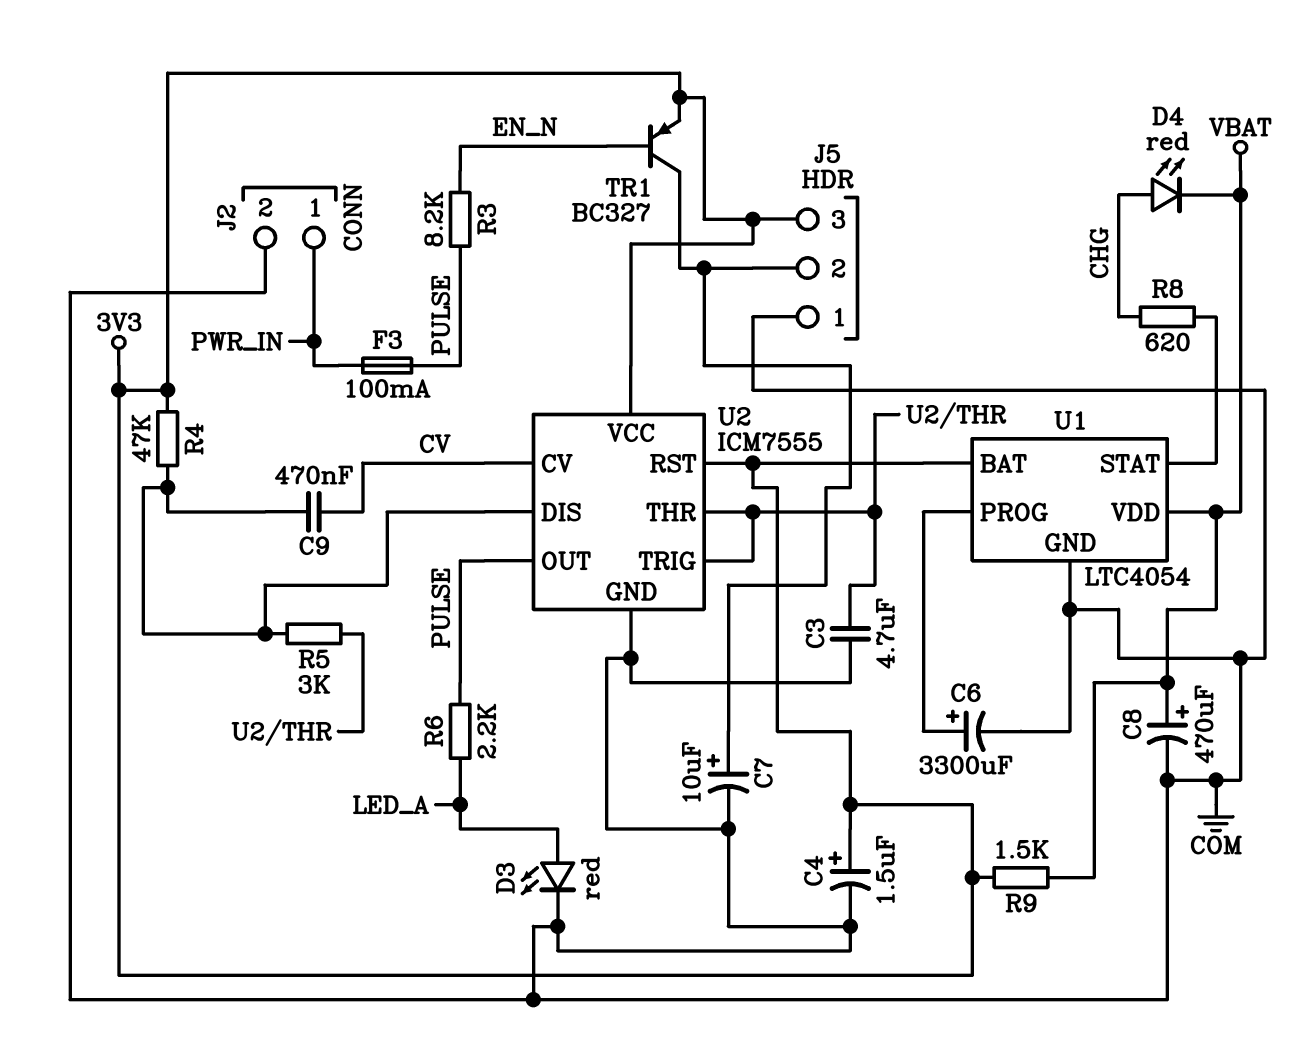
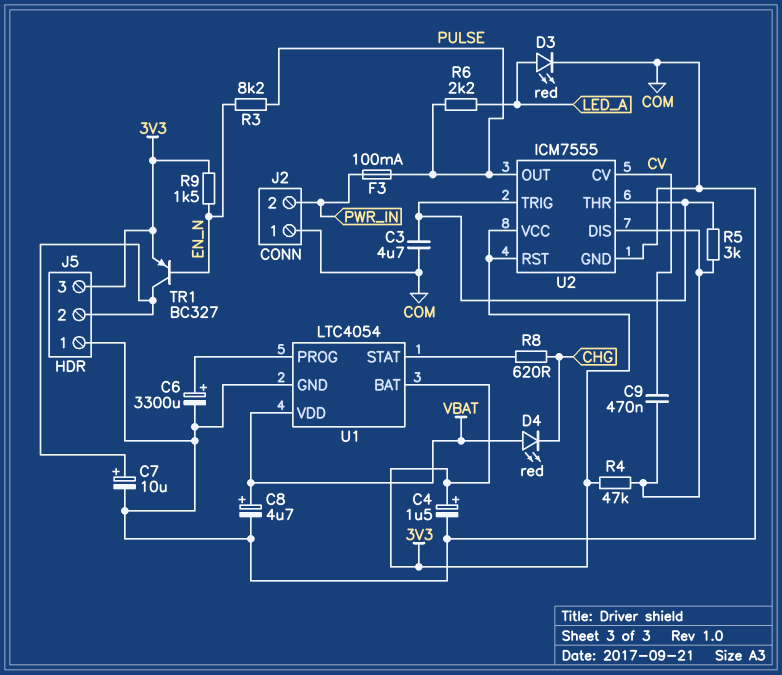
C8: 470uF (plus VBAT, minus COM) -> 4.7uF (plus VBAT, minus COM)
D4: LED red (A CHG, K VBAT) -> LED red (A VBAT, K CHG)
J2 pin 1: PWR_IN -> COM
J2 pin 2: COM -> PWR_IN
R9: 1.5k (3V3, VBAT) -> 1.5k (3V3, EN_N)

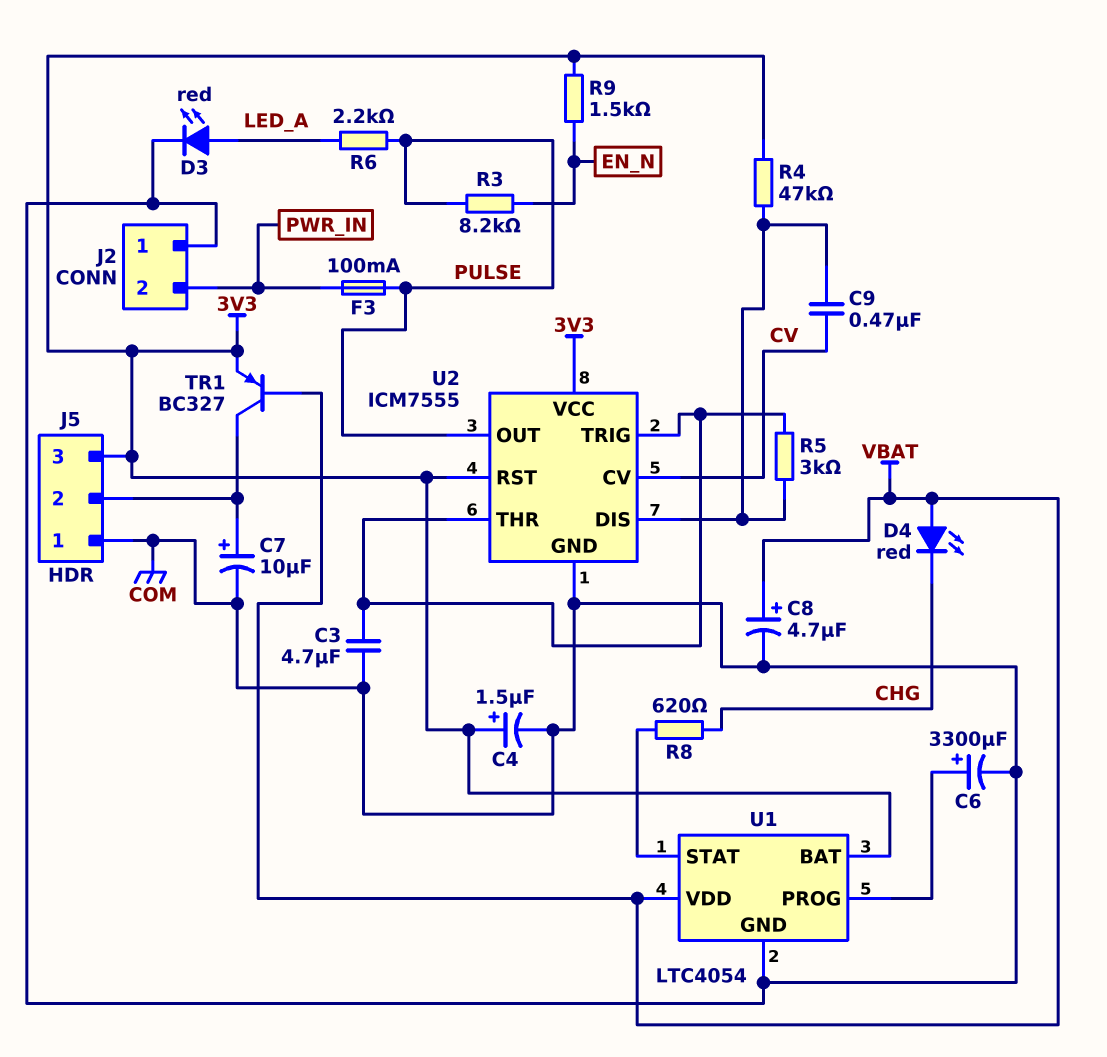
TR1: PNP BC327 (B EN_N, C J5/2, E 3V3) -> PNP BC327 (B VBAT, C J5/2, E 3V3)

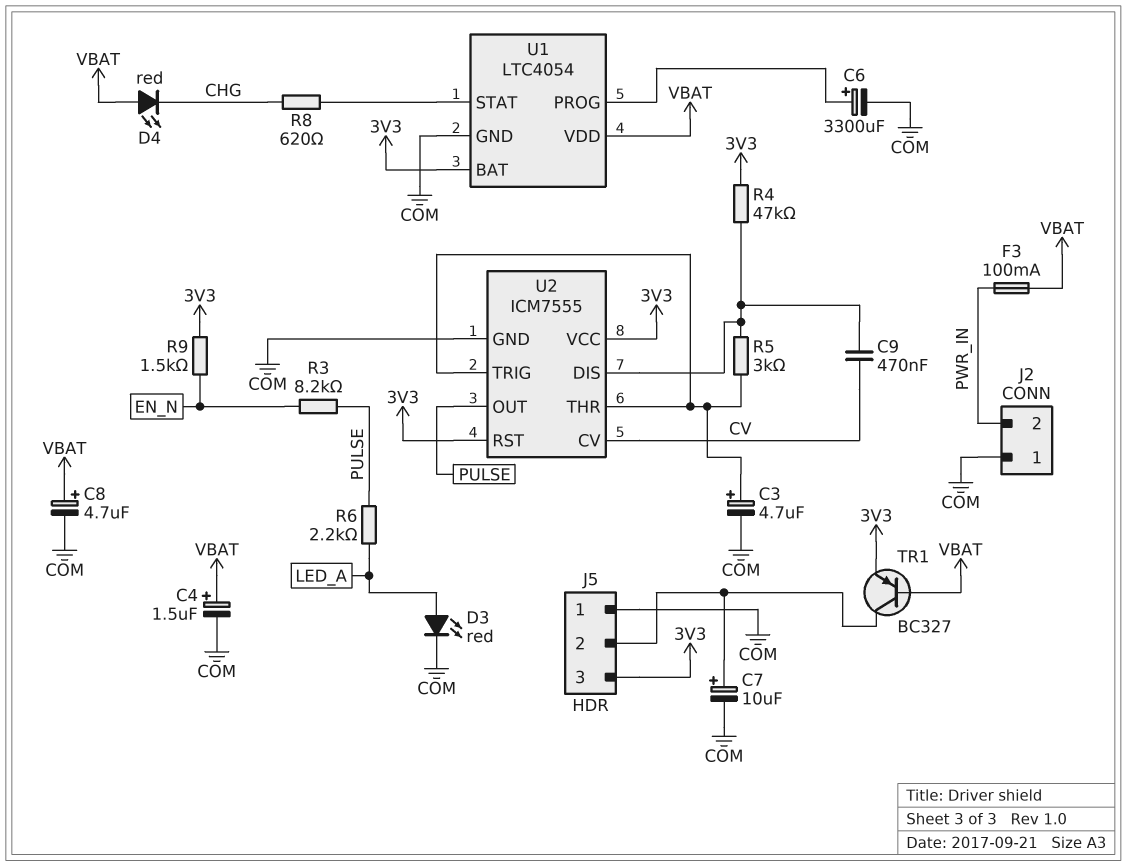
C3: 4.7uF (COM, U2/THR) -> 4.7uF (plus U2/THR, minus COM)
C4: 1.5uF (plus 3V3, minus COM) -> 1.5uF (plus VBAT, minus COM)
F3: 100mA (PULSE, PWR_IN) -> 100mA (PWR_IN, VBAT)

